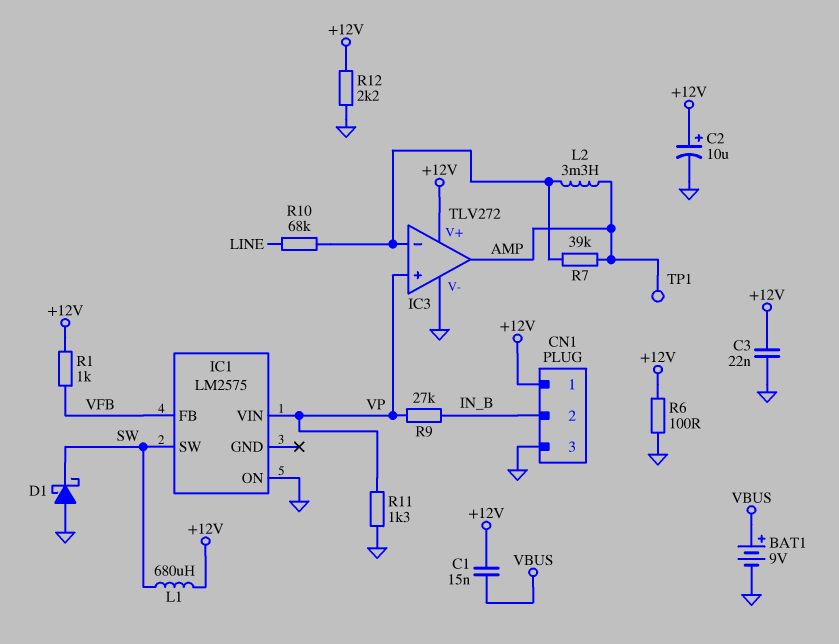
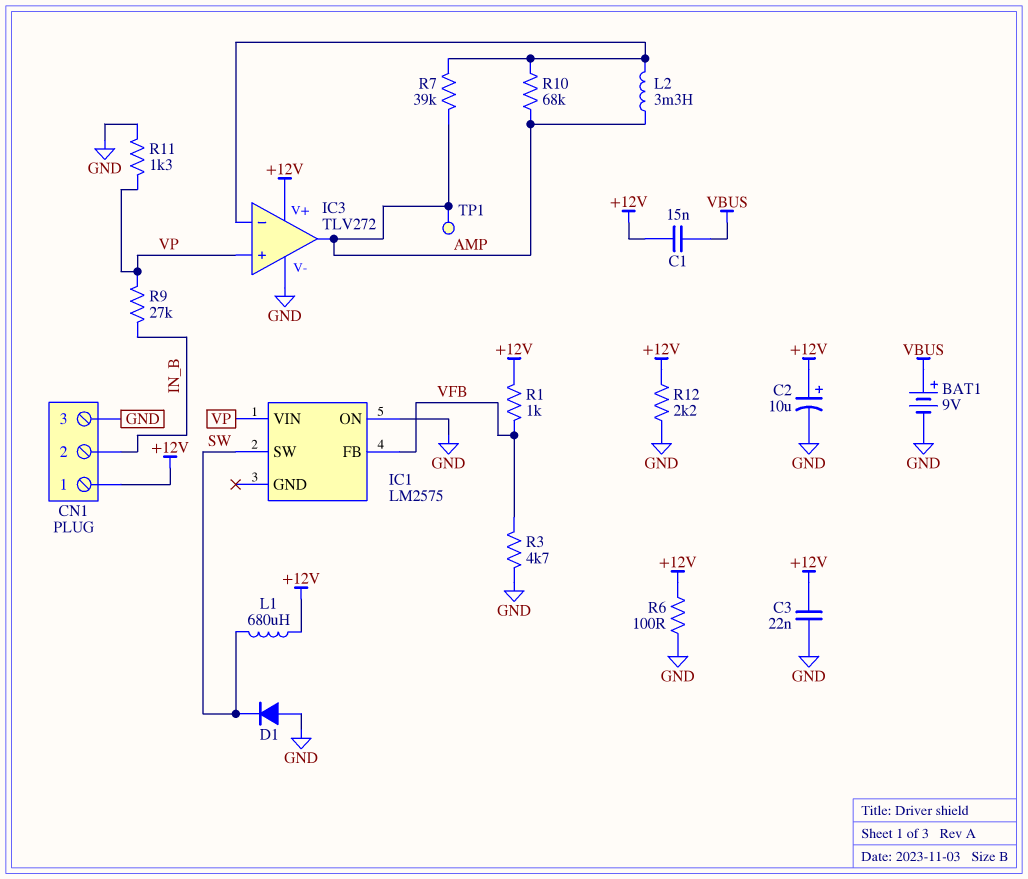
D1: schottky (A GND, K SW) -> diode (A GND, K SW)
R3: none -> 4.7k (GND, VFB)
R10: 68k (IC3/in-, LINE) -> 68k (AMP, IC3/in-)

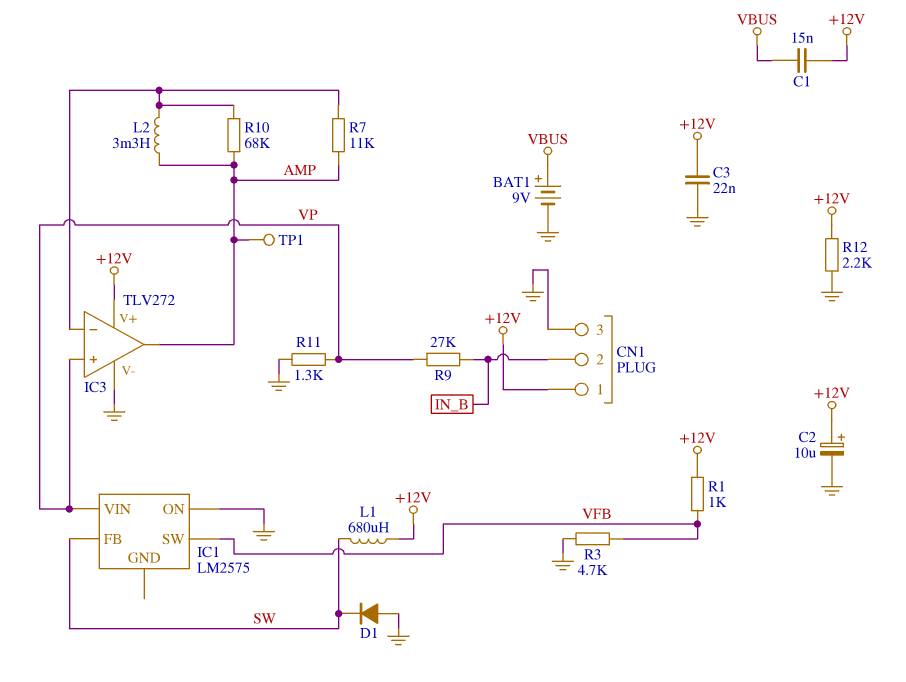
IC1 pin FB: VFB -> SW
IC1 pin SW: SW -> VFB
R6: 100 (+12V, GND) -> none
R7: 39k (AMP, IC3/in-) -> 11k (AMP, IC3/in-)

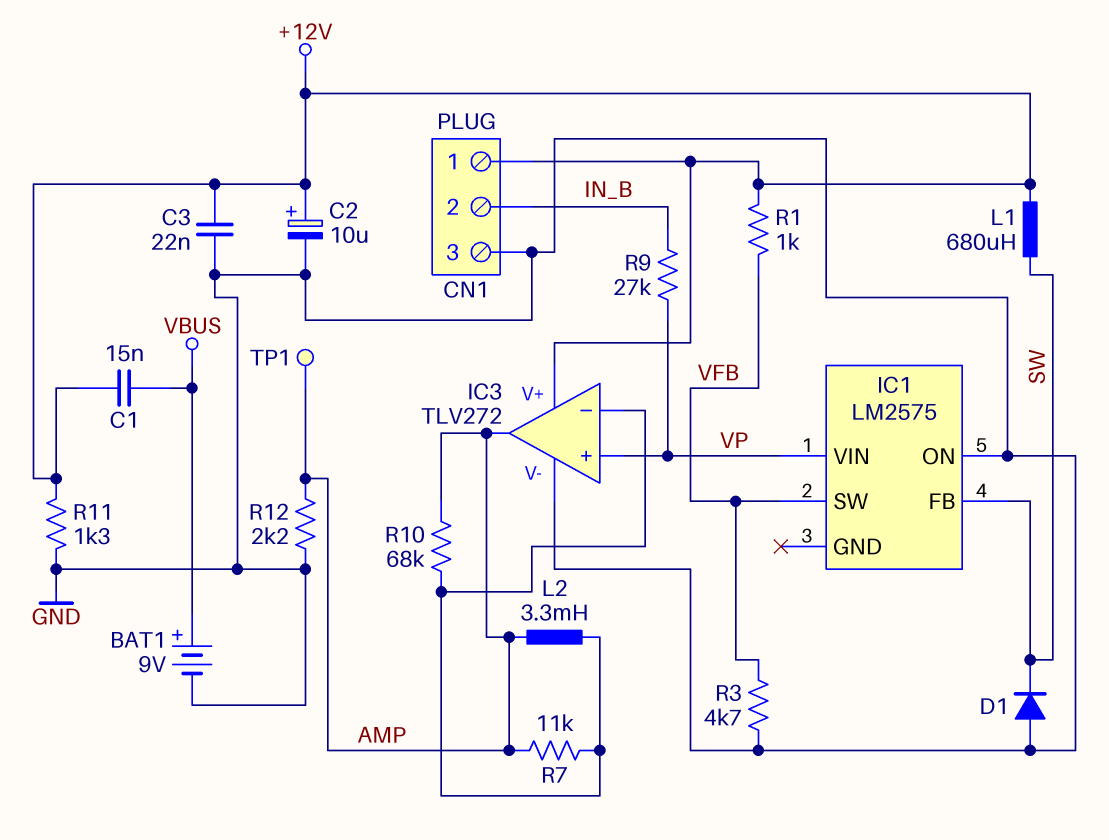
R11: 1.3k (GND, VP) -> 1.3k (+12V, GND)
R12: 2.2k (+12V, GND) -> 2.2k (AMP, GND)

